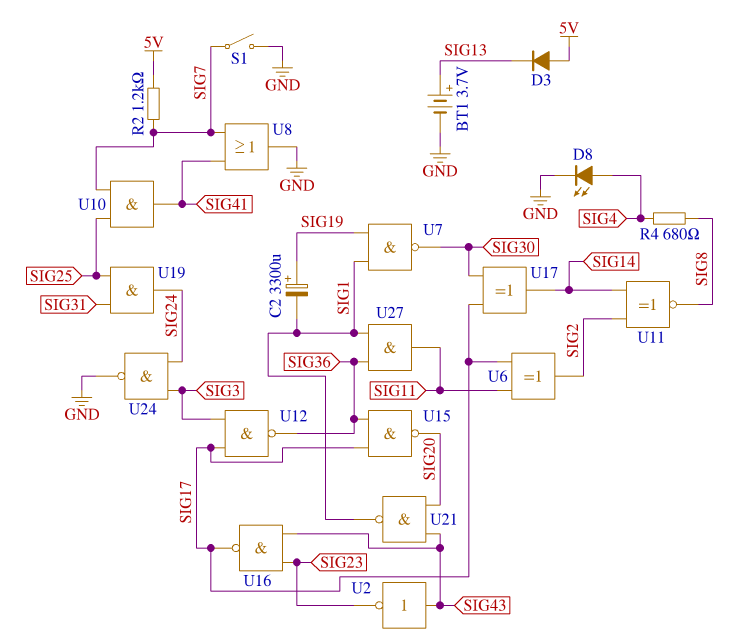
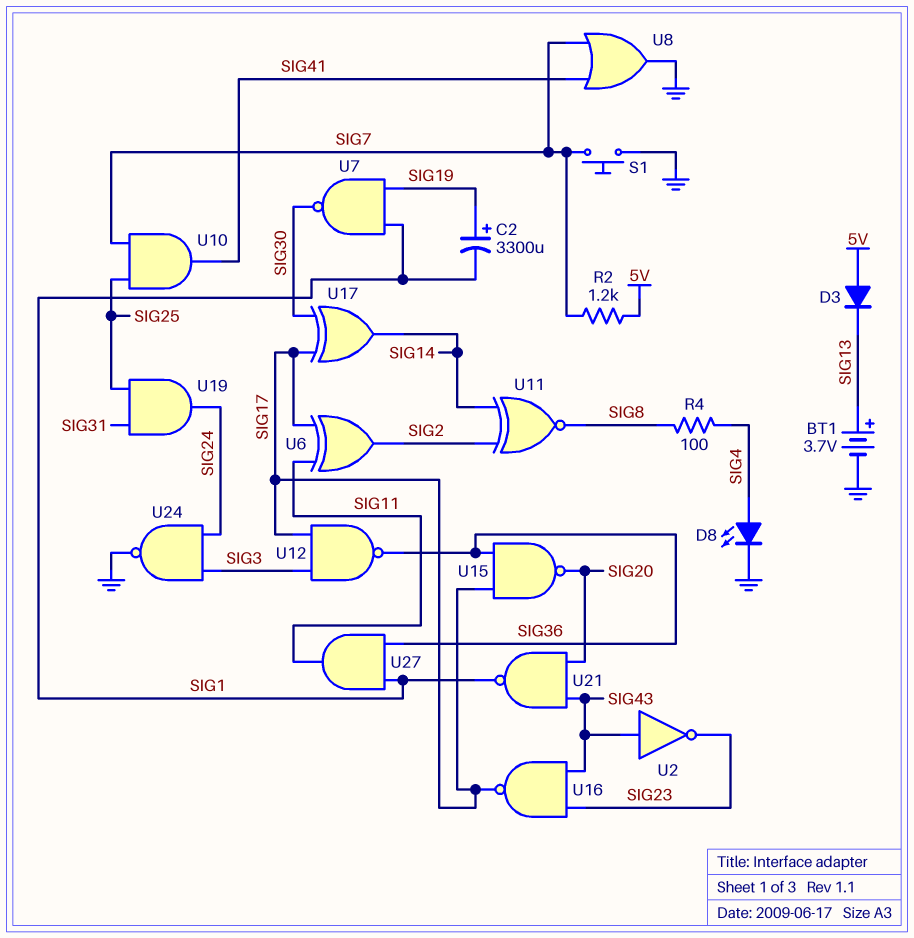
R4: 680 (SIG4, SIG8) -> 100 (SIG4, SIG8)
S1: switch (GND, SIG7) -> button (GND, SIG7)

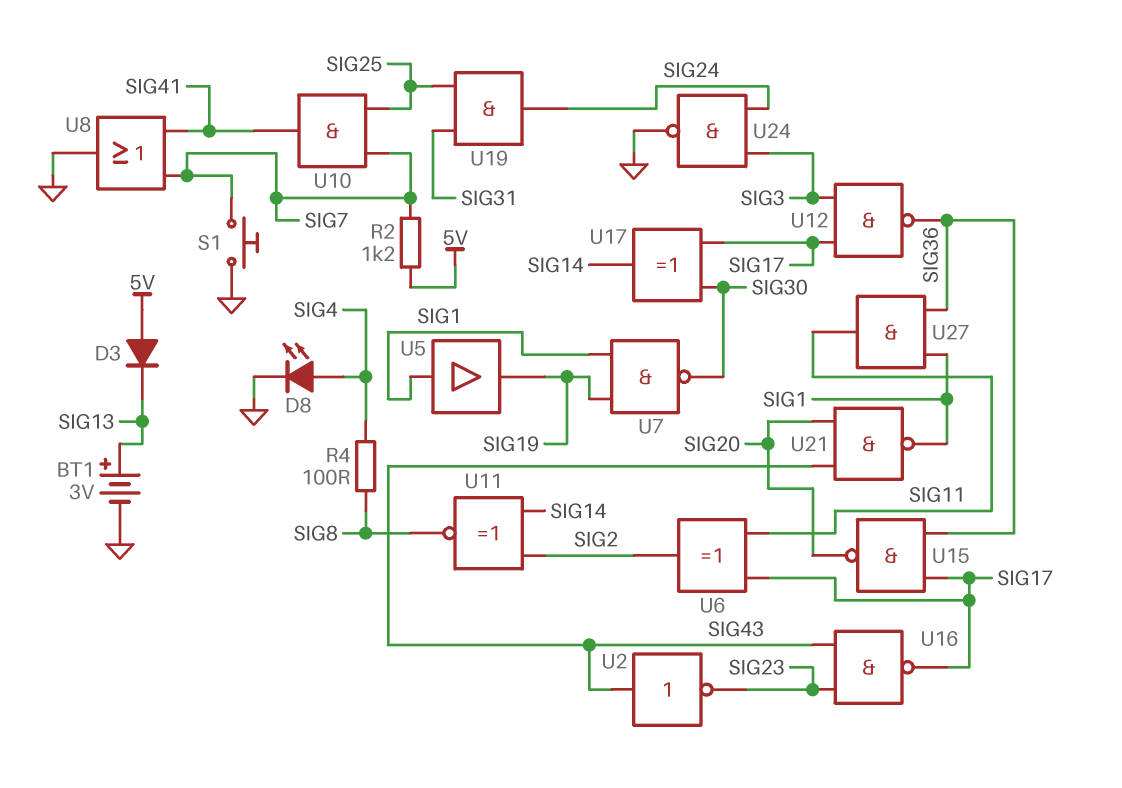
BT1: 3.7V (plus SIG13, minus GND) -> 3V (plus SIG13, minus GND)
C2: 3300uF (plus SIG19, minus SIG1) -> none
U5: none -> buffer (in SIG1, out SIG19)

